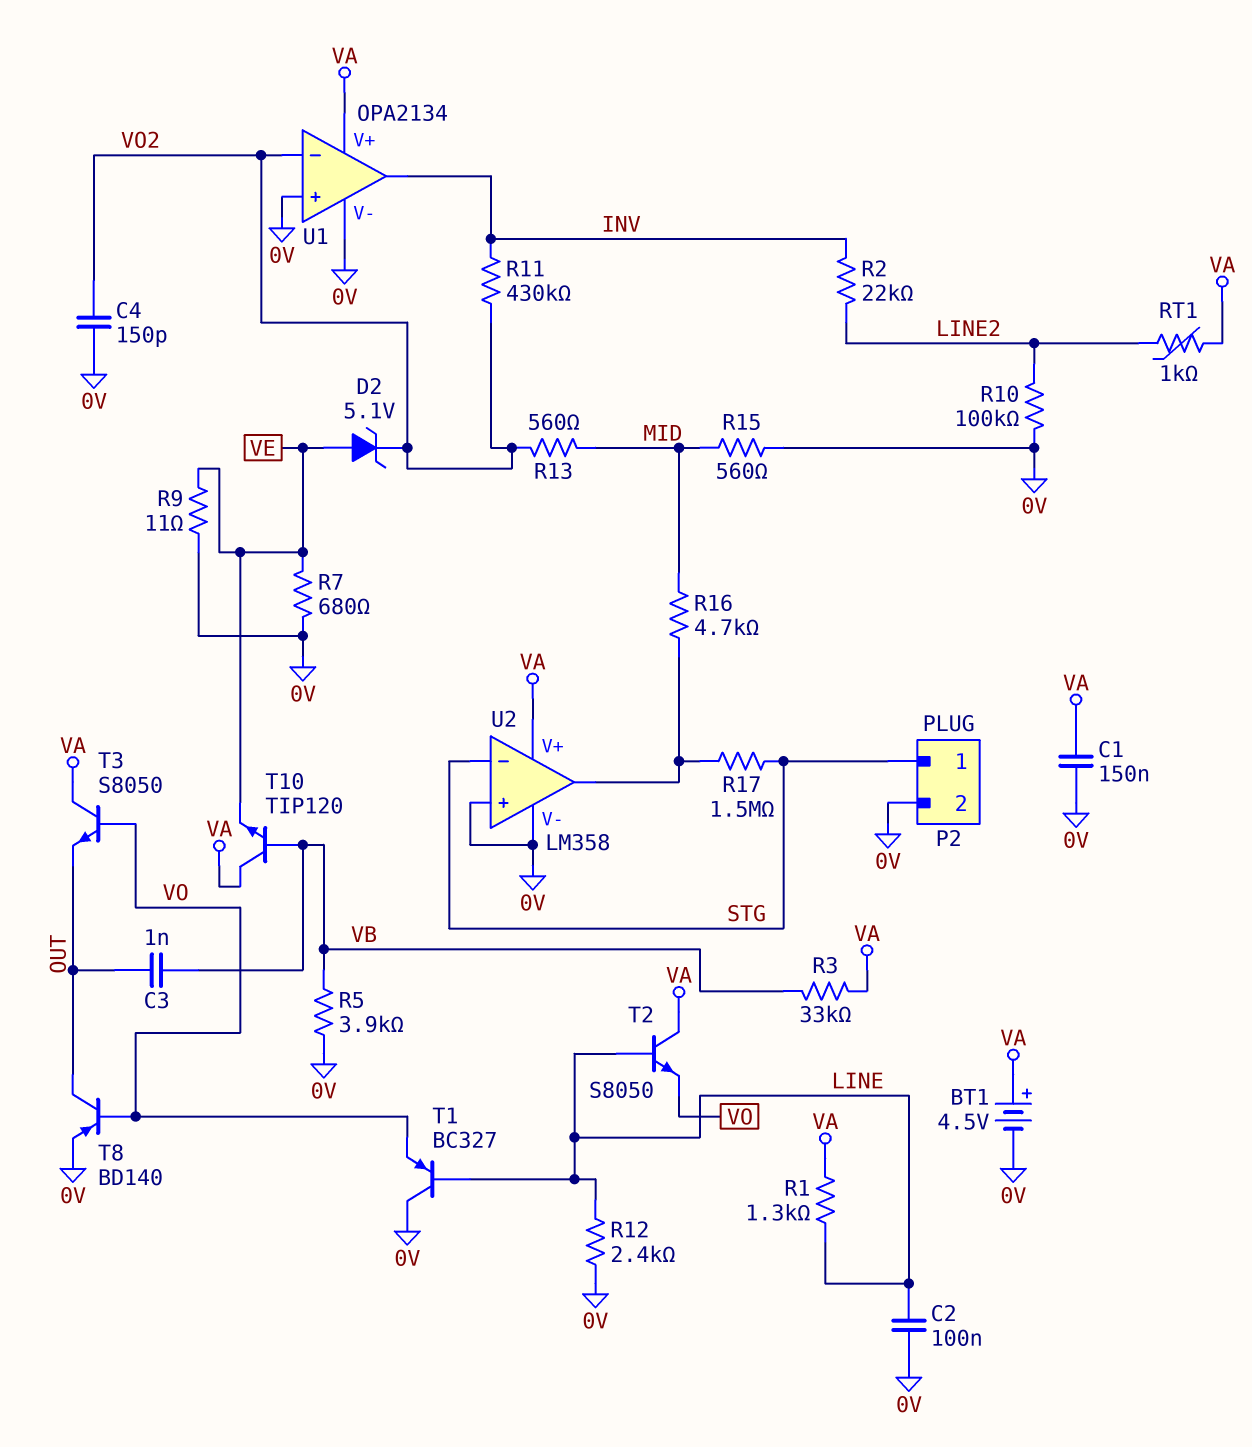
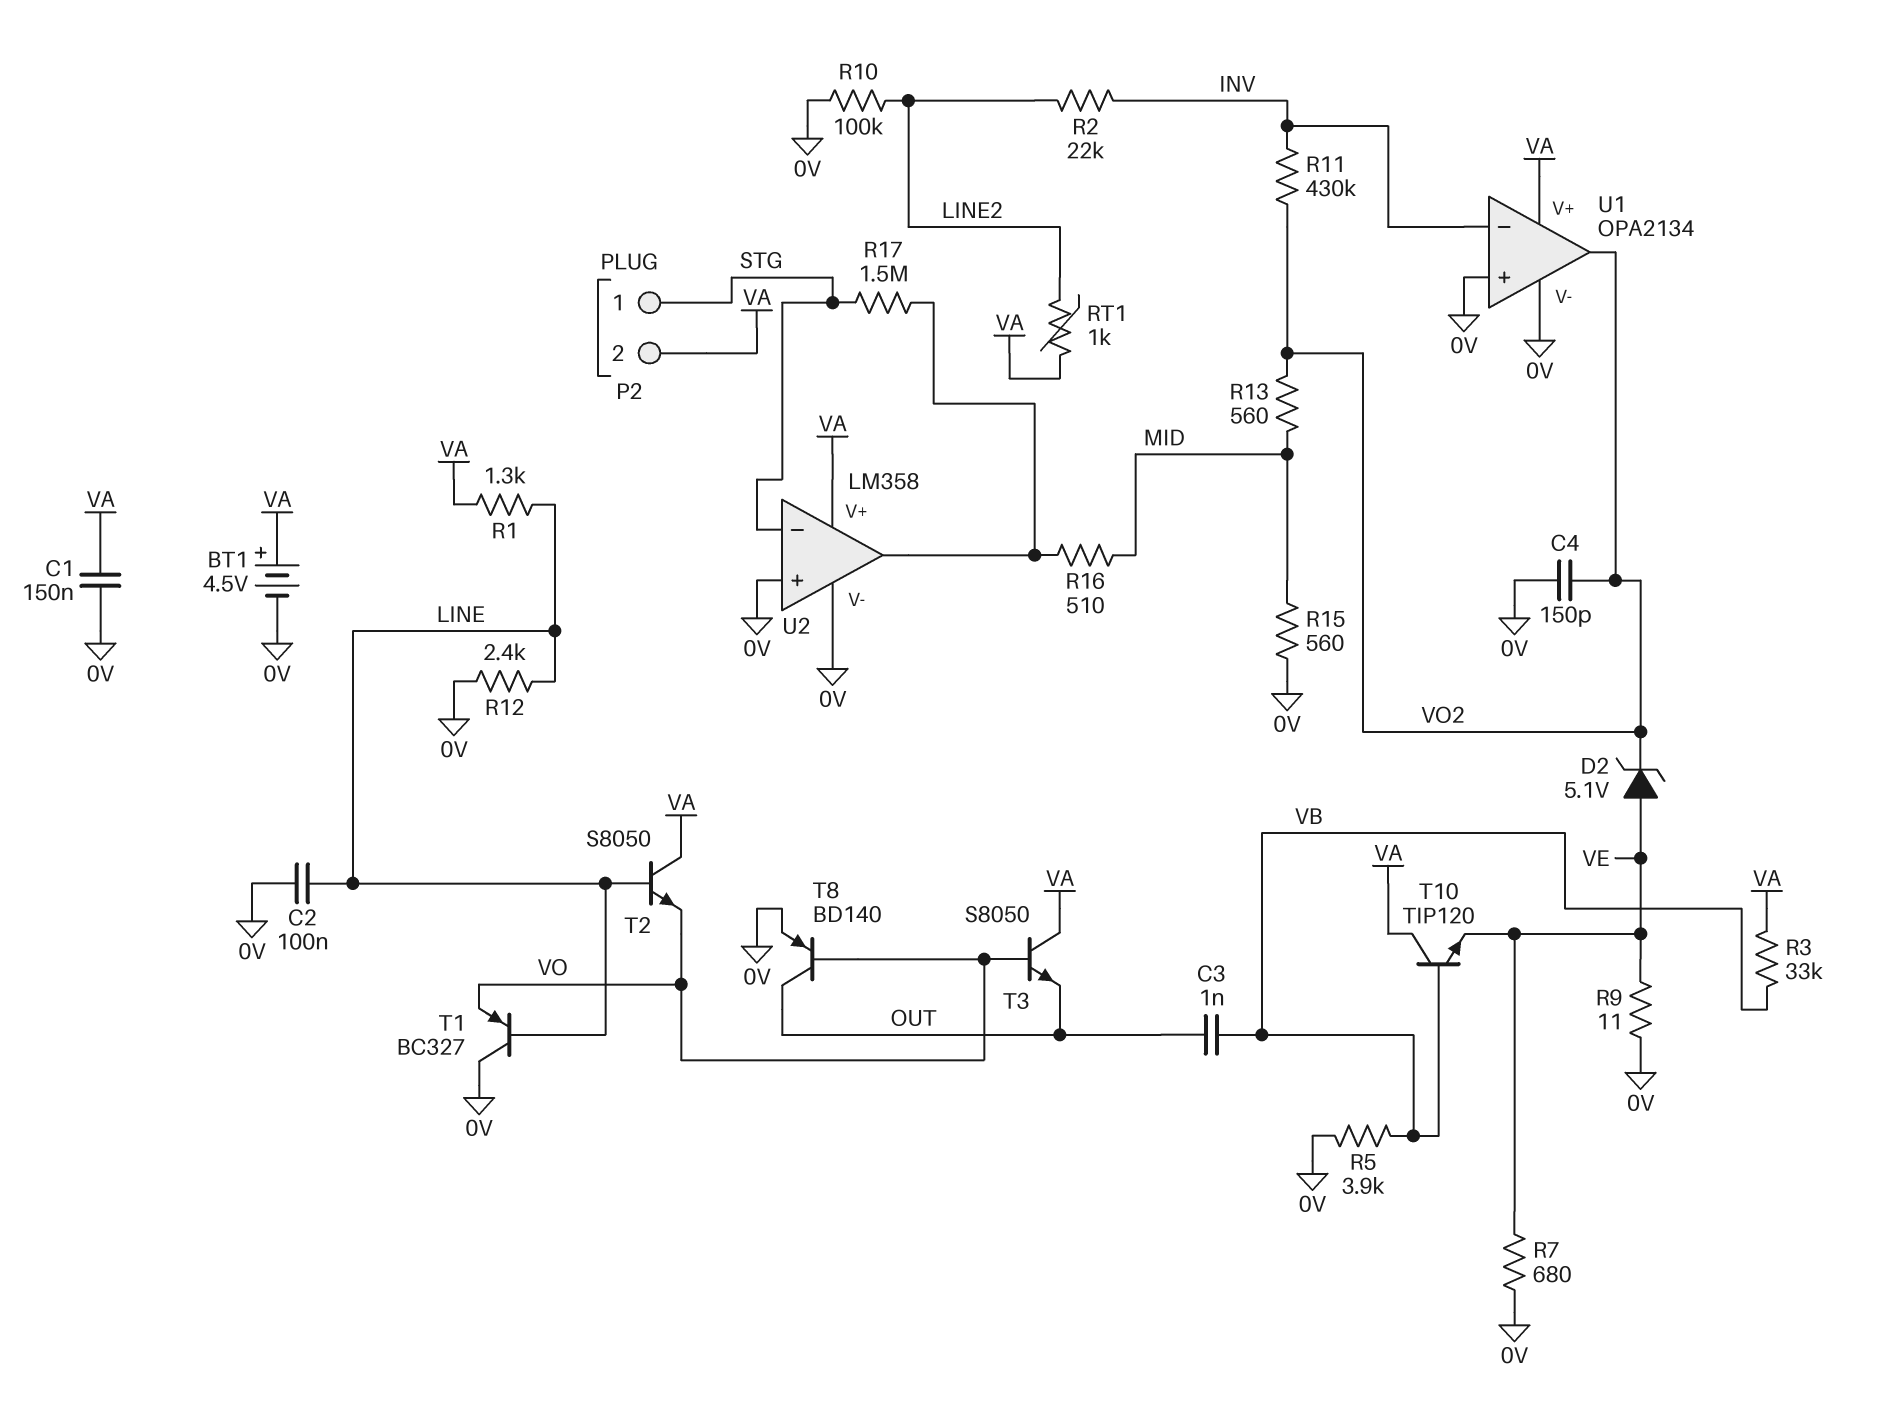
P2 pin 2: 0V -> VA
R16: 4.7k (MID, U2/out) -> 510 (MID, U2/out)
U1 pin in-: VO2 -> INV
U1 pin out: INV -> VO2

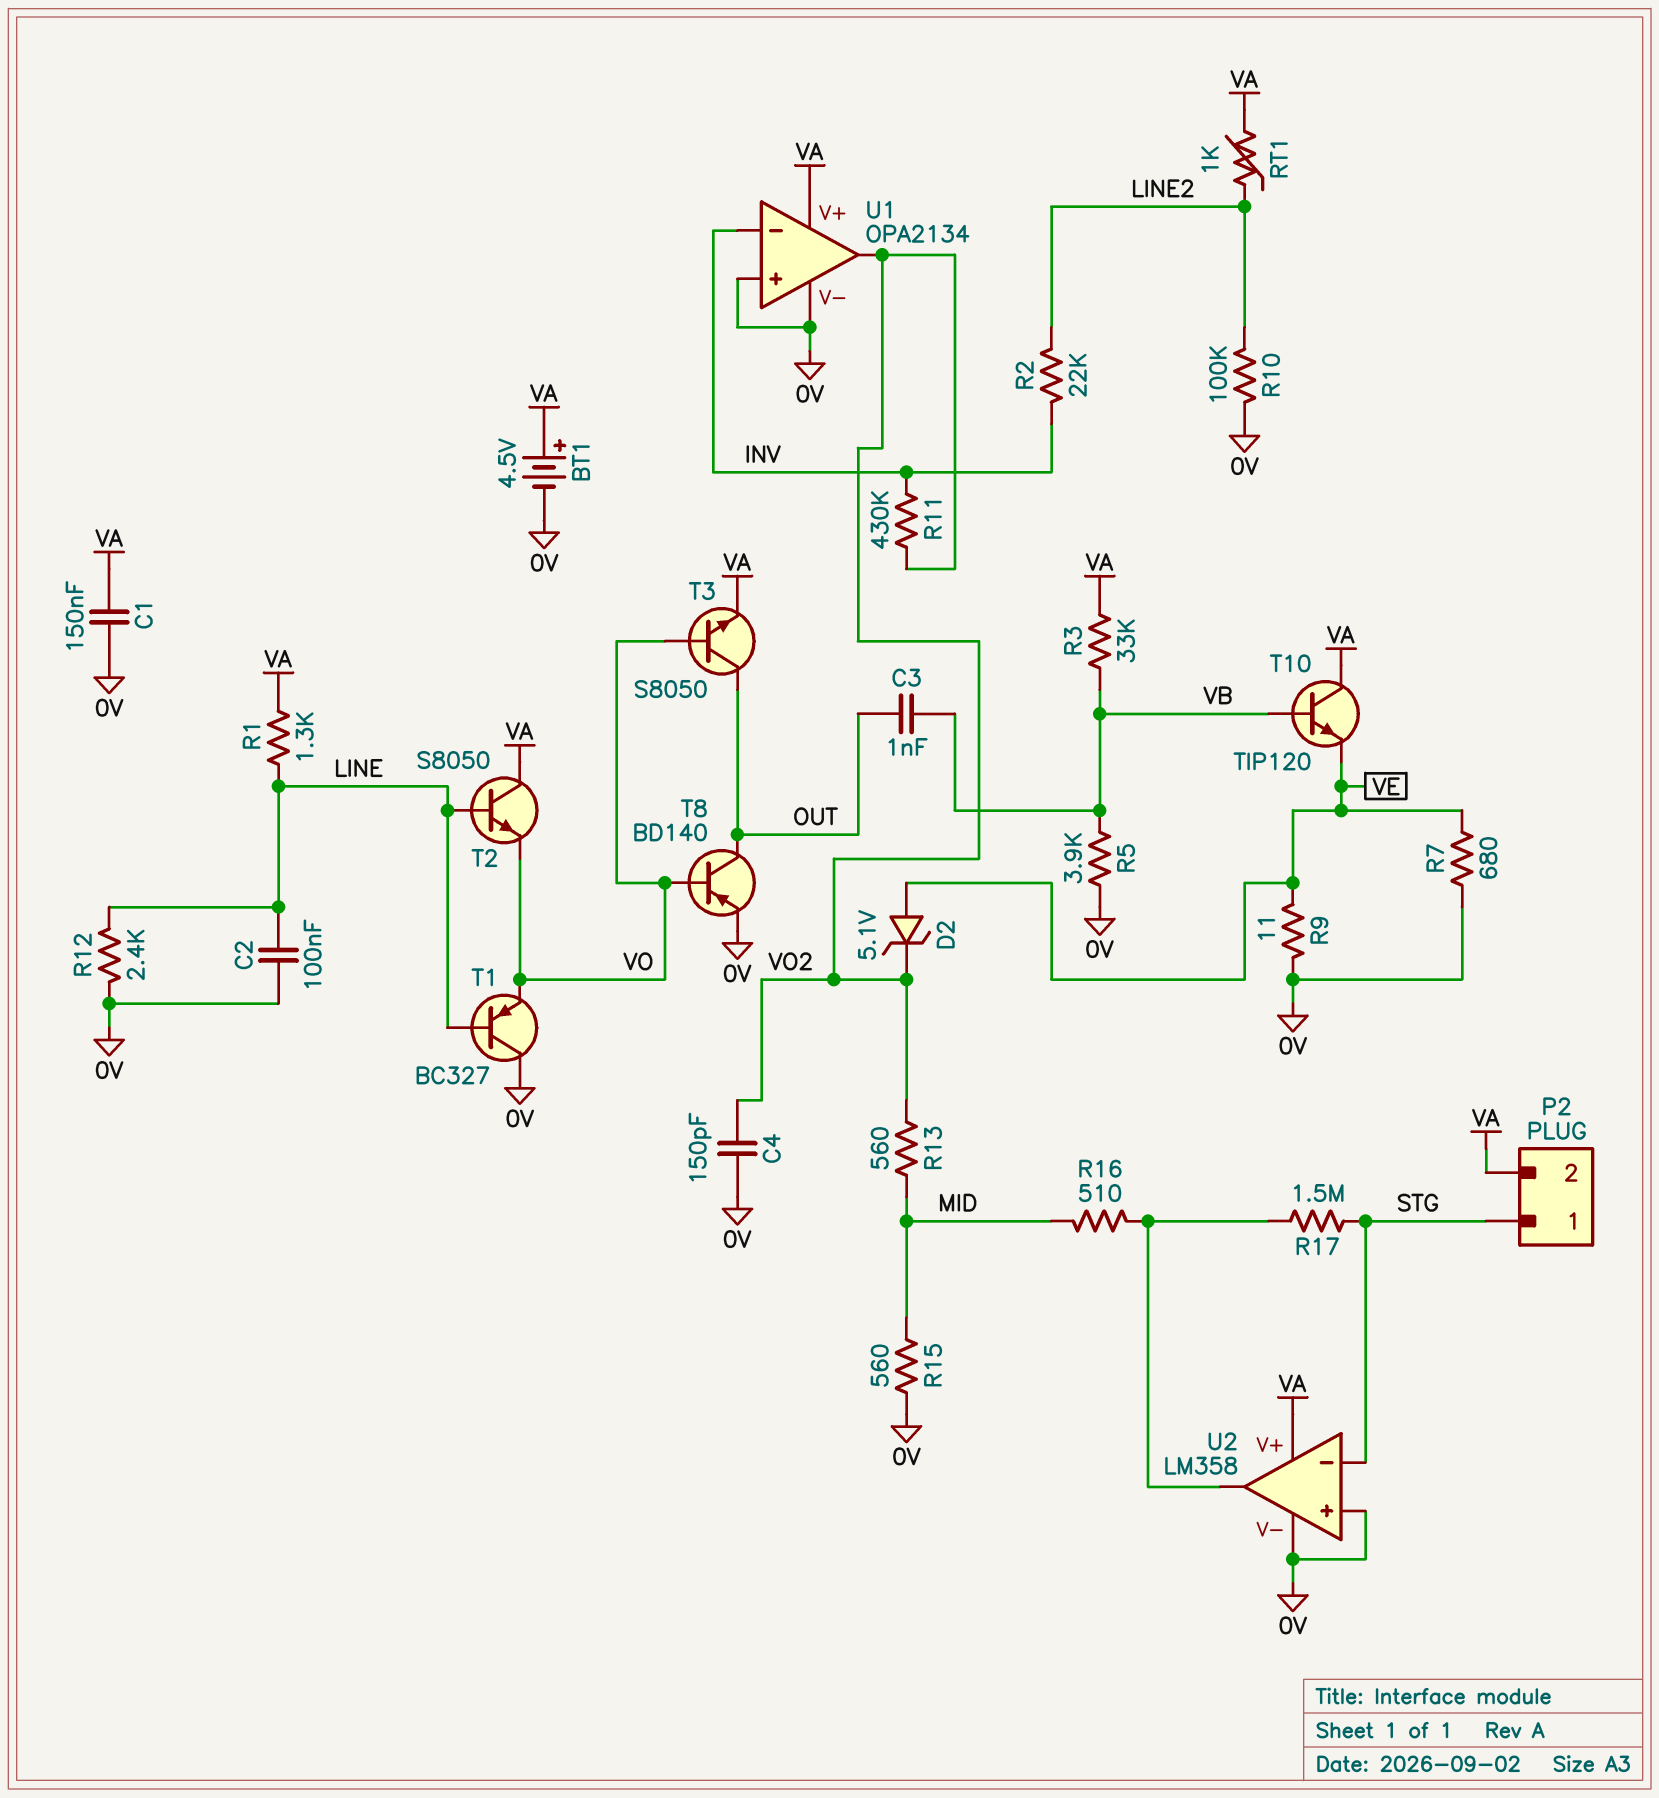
T3: NPN S8050 (B VO, C VA, E OUT) -> NPN S8050 (B VO, C OUT, E VA)

